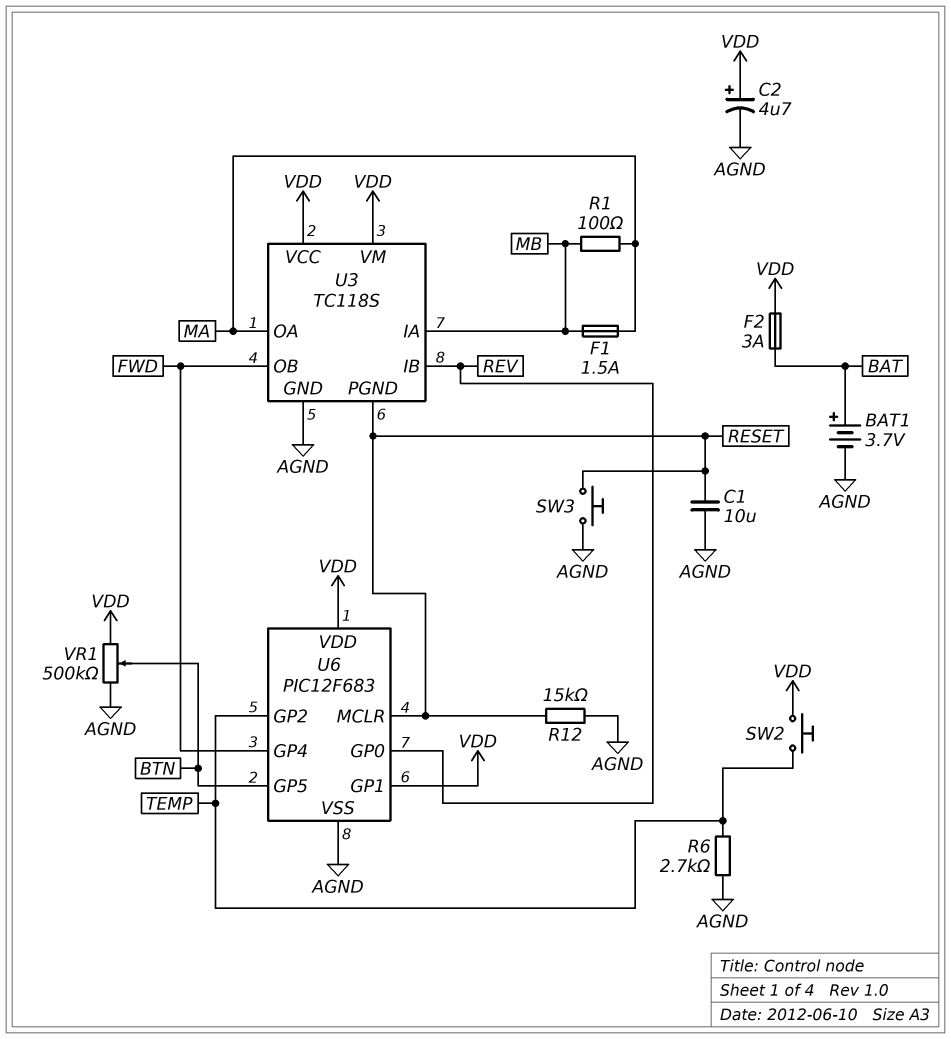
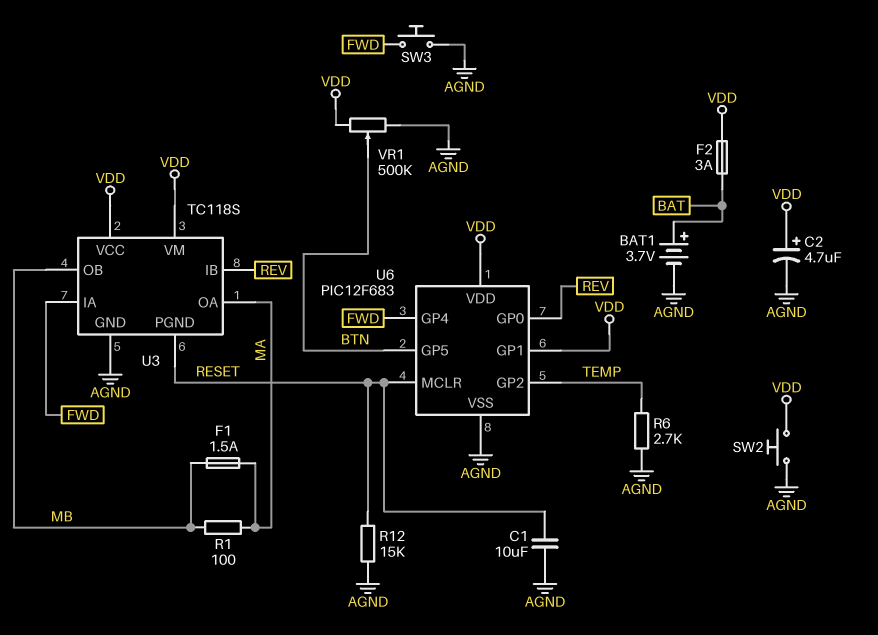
SW2: button (TEMP, VDD) -> button (AGND, VDD)
SW3: button (AGND, RESET) -> button (AGND, FWD)
U3 pin IA: MB -> FWD
U3 pin OB: FWD -> MB

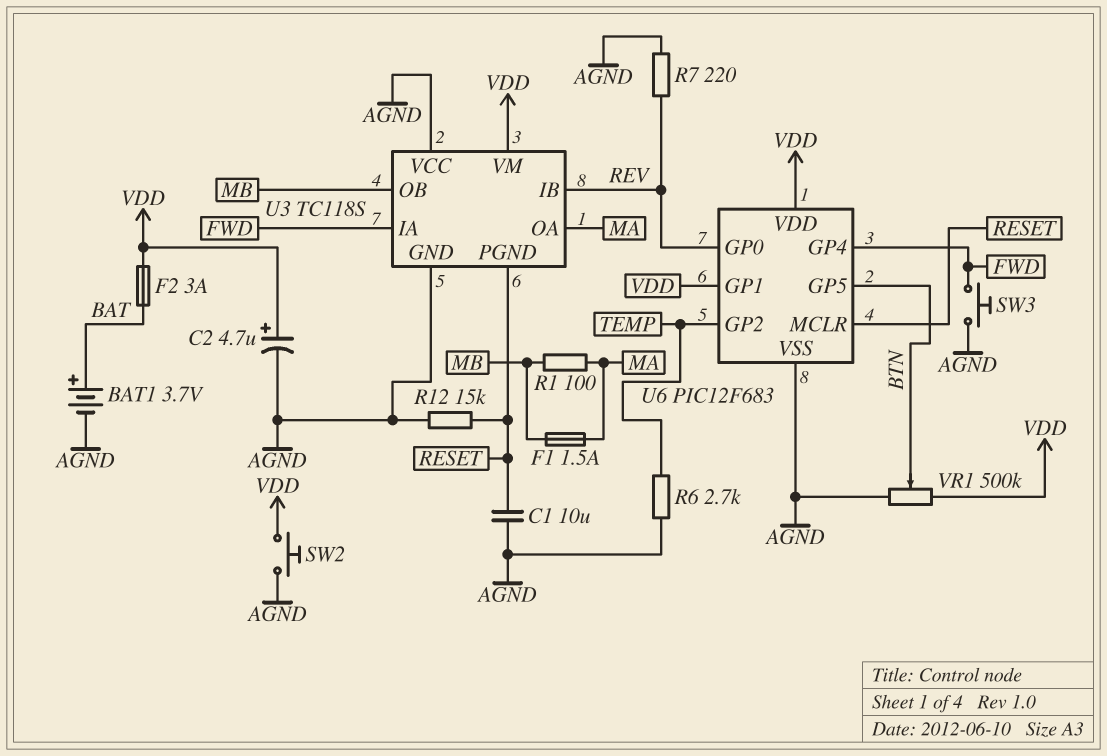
R7: none -> 220 (AGND, REV)
U3 pin VCC: VDD -> AGND

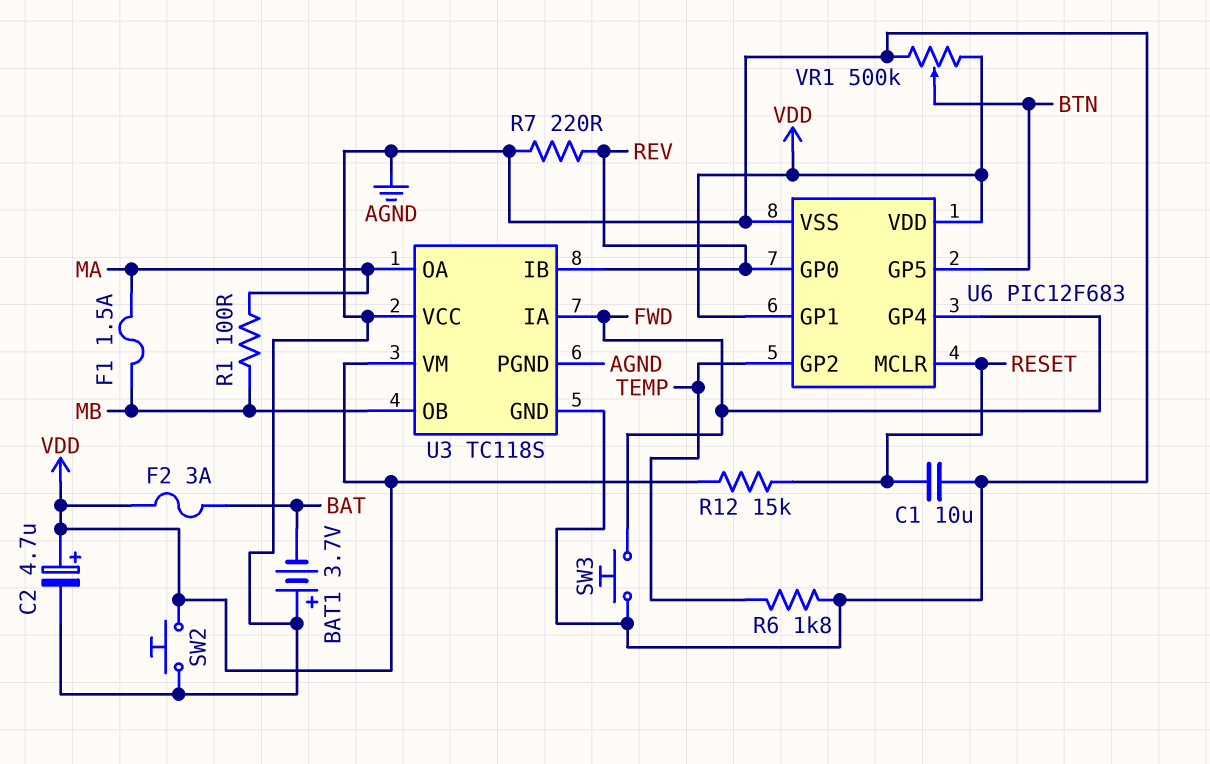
BAT1: 3.7V (plus BAT, minus AGND) -> 3.7V (plus AGND, minus BAT)
R6: 2.7k (AGND, TEMP) -> 1.8k (AGND, TEMP)
R12: 15k (AGND, RESET) -> 15k (RESET, VDD)
U3 pin PGND: RESET -> AGND

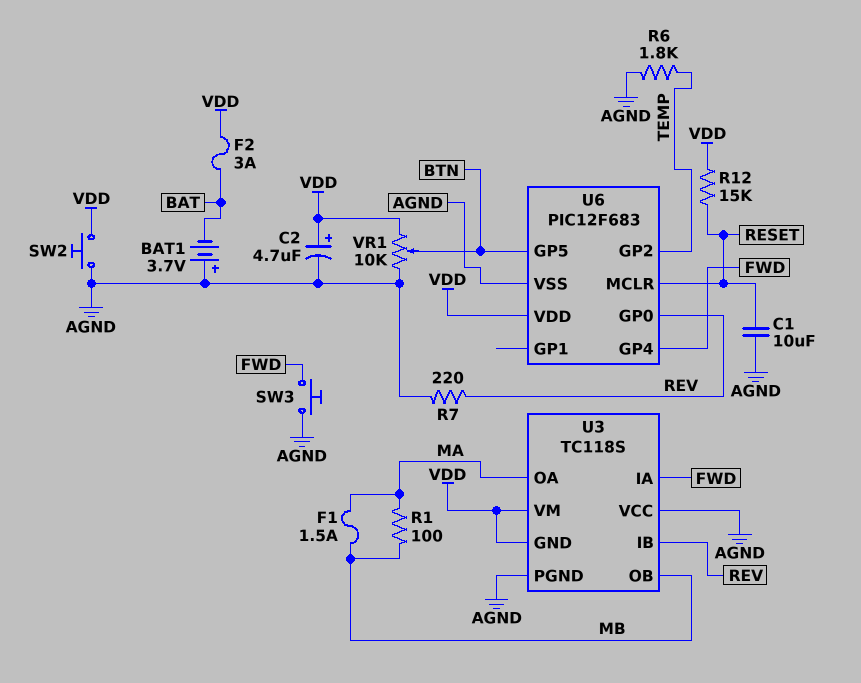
U3 pin GND: AGND -> VDD
U6 pin GP1: VDD -> none
VR1: 500k (AGND, VDD, wiper BTN) -> 10k (AGND, VDD, wiper BTN)

